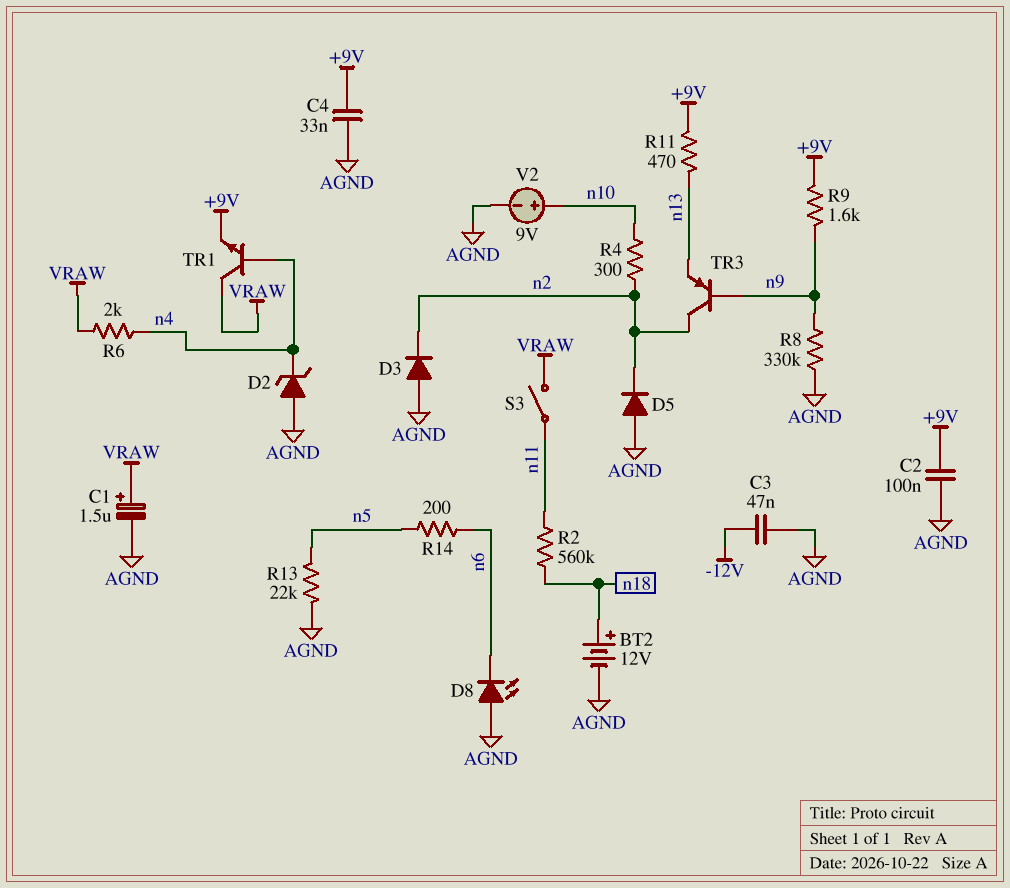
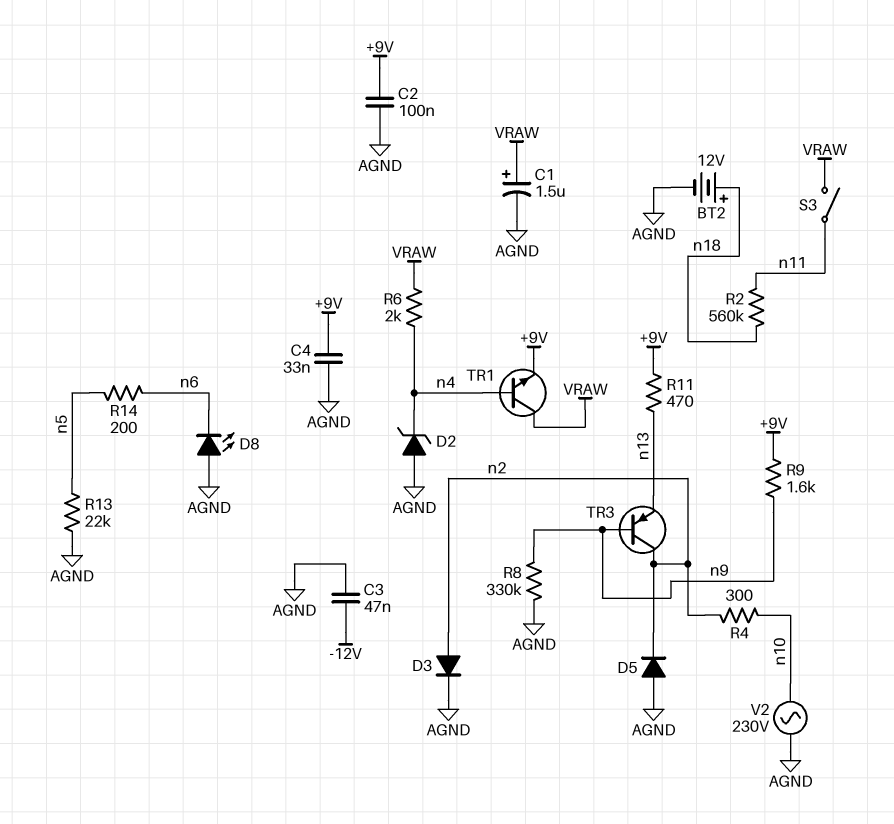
D3: diode (A AGND, K n2) -> diode (A n2, K AGND)
V2: 9V (plus n10, minus AGND) -> AC 230V (AGND, n10)

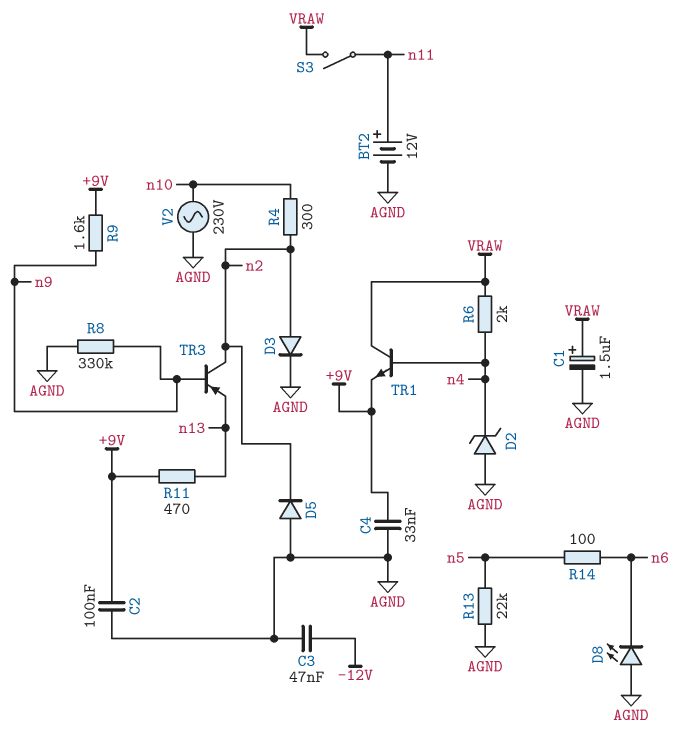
BT2: 12V (plus n18, minus AGND) -> 12V (plus n11, minus AGND)
R2: 560k (n11, n18) -> none
R14: 200 (n5, n6) -> 100 (n5, n6)

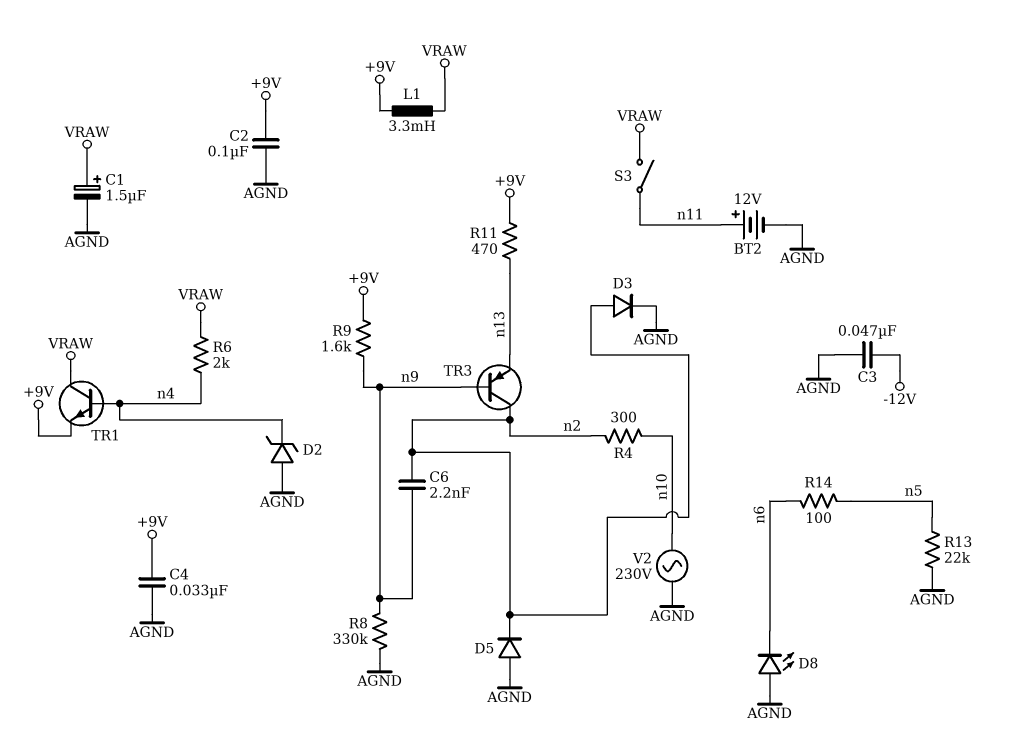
C6: none -> 2.2nF (n2, n9)
L1: none -> 3.3mH (+9V, VRAW)

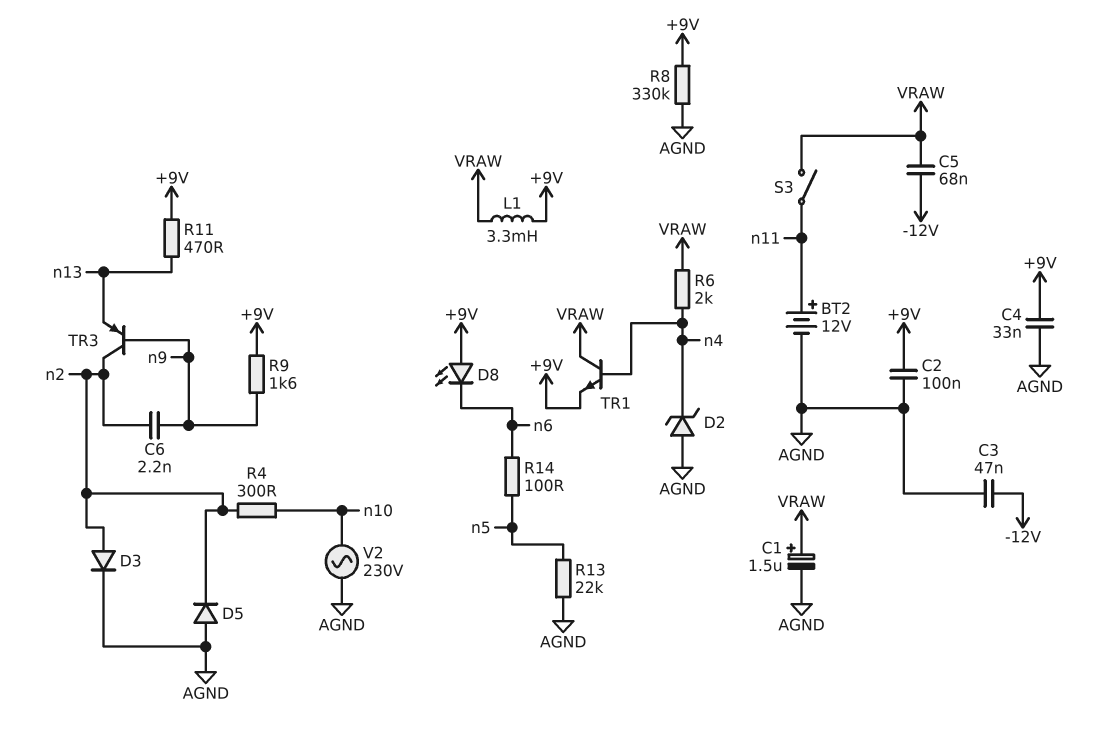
C5: none -> 68nF (-12V, VRAW)
D8: LED (A AGND, K n6) -> LED (A +9V, K n6)
R8: 330k (AGND, n9) -> 330k (+9V, AGND)

